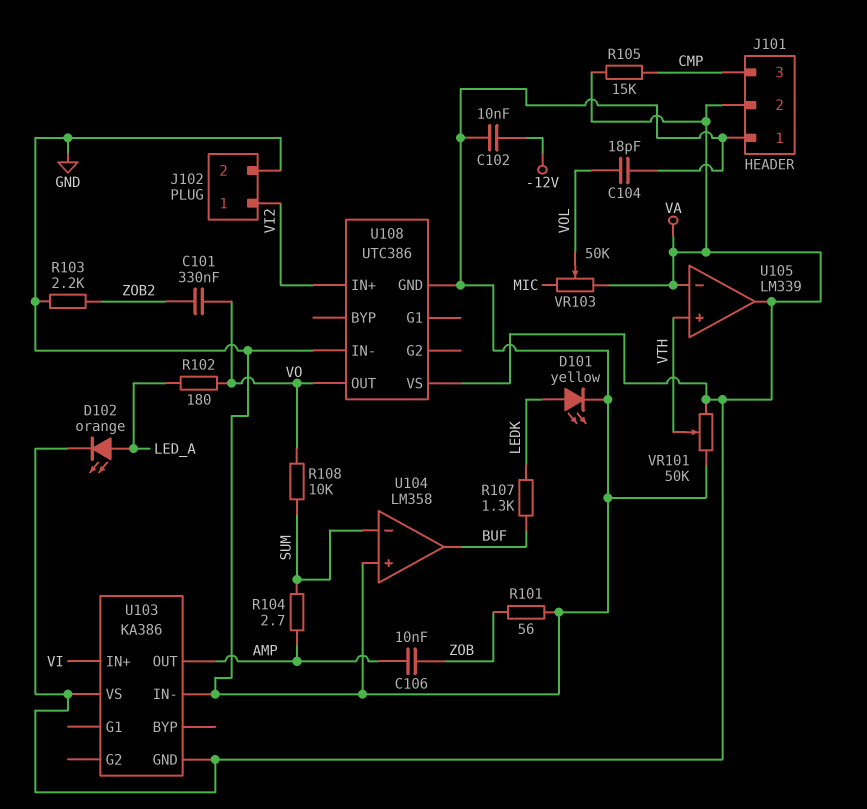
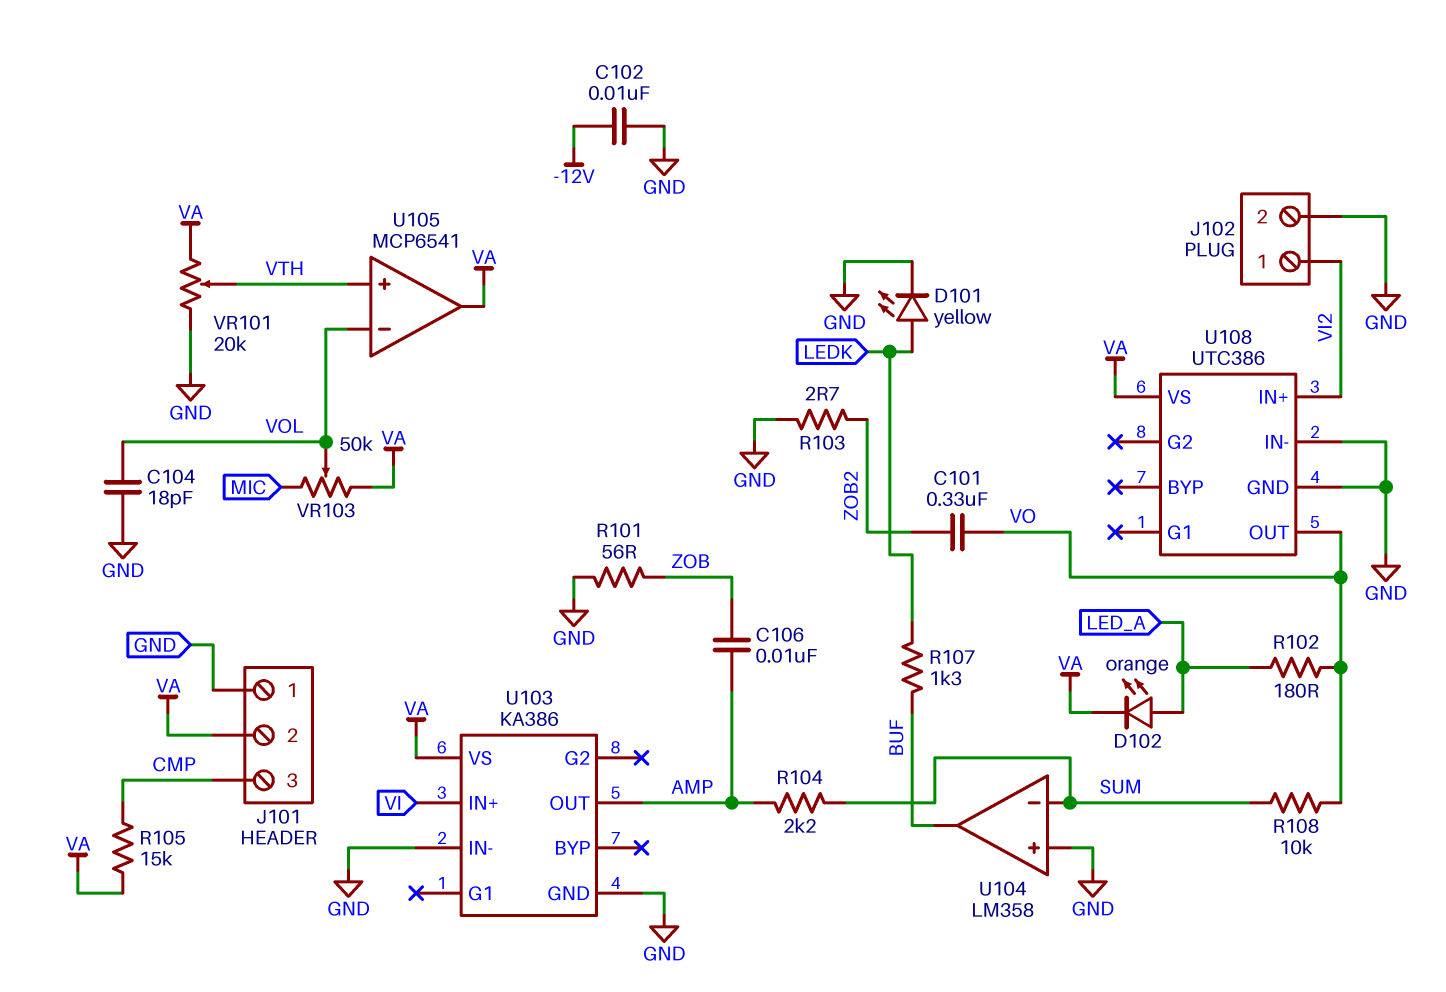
R103: 2.2k (GND, ZOB2) -> 2.7 (GND, ZOB2)
R104: 2.7 (AMP, SUM) -> 2.2k (AMP, SUM)
U103 pin GND: VA -> GND
U105: LM339 -> MCP6541
U105 pin in-: VA -> VOL
VR101: 50k (GND, VA, wiper VTH) -> 20k (GND, VA, wiper VTH)

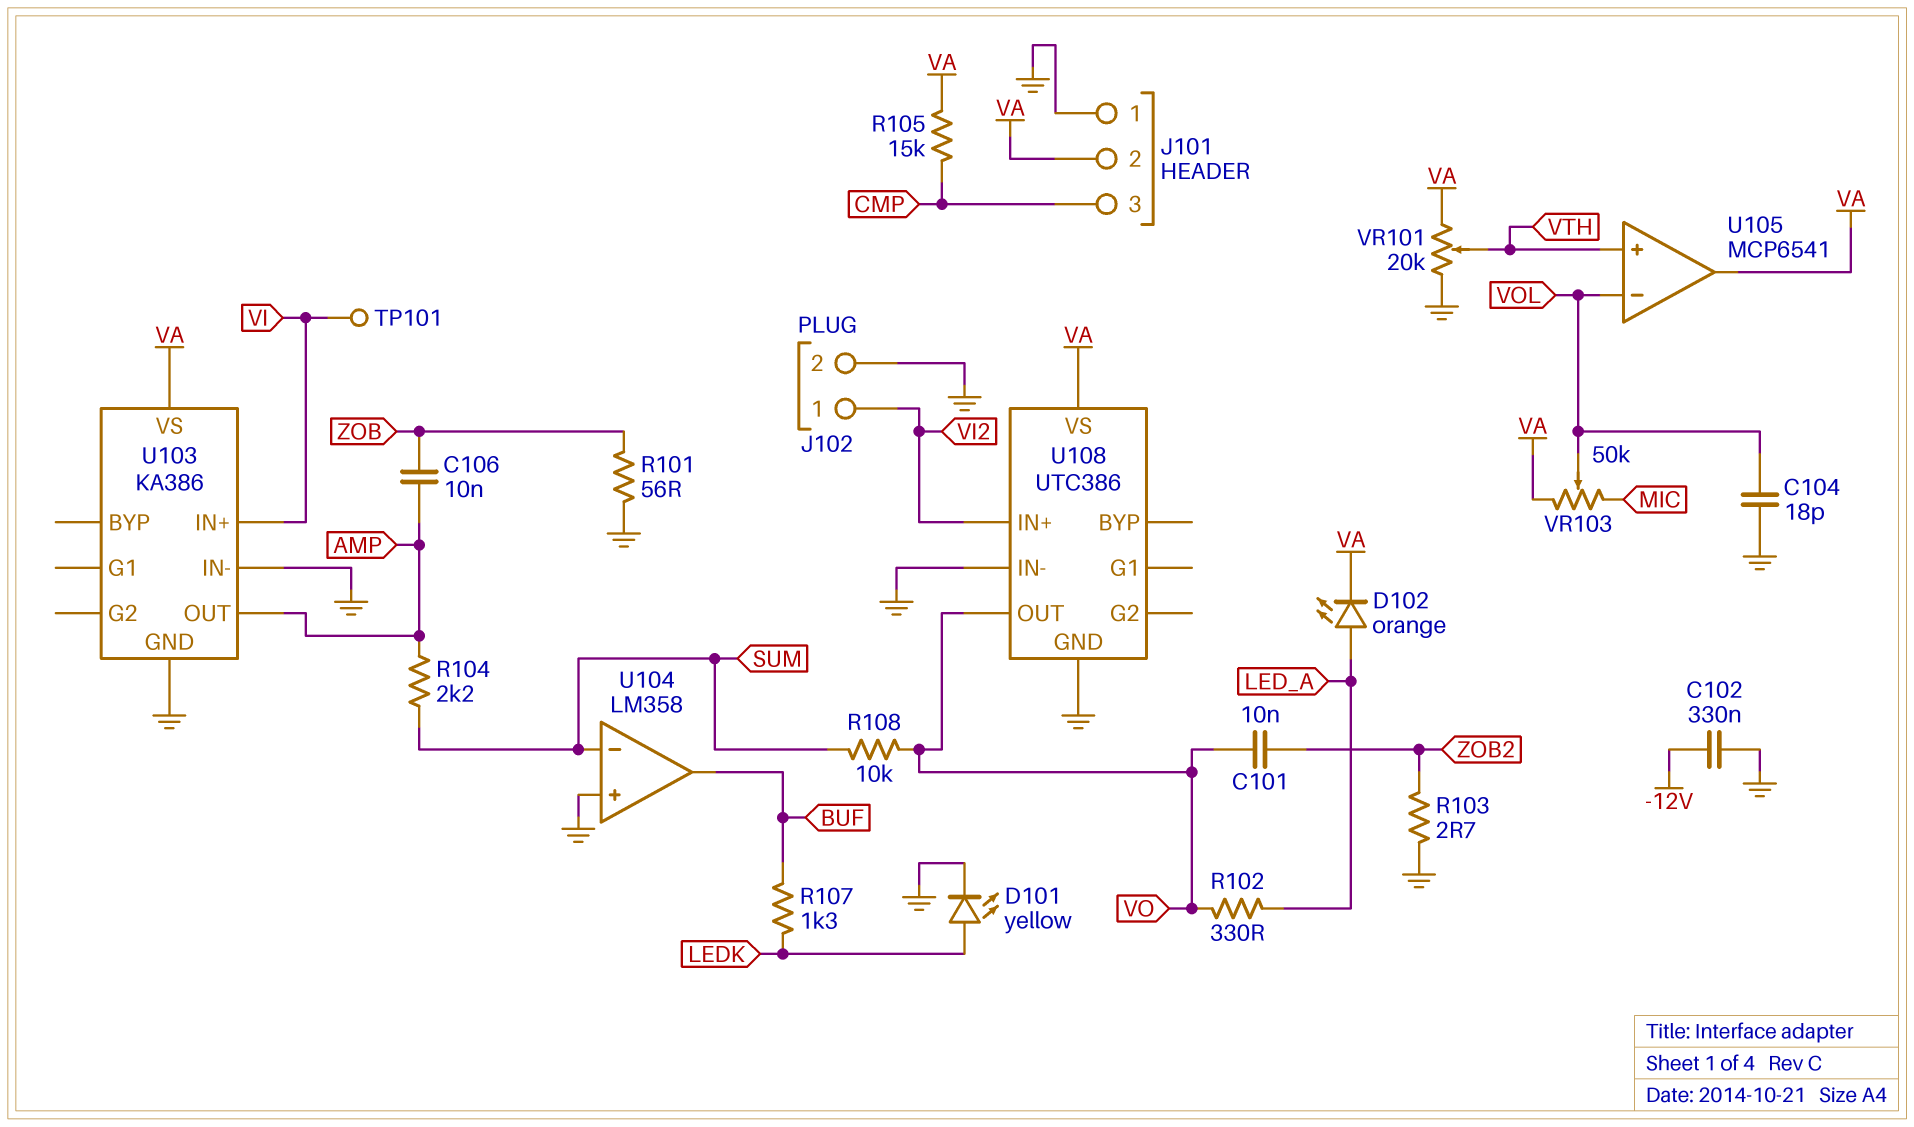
C101: 330nF (VO, ZOB2) -> 10nF (VO, ZOB2)
C102: 10nF (-12V, GND) -> 330nF (-12V, GND)
R102: 180 (LED_A, VO) -> 330 (LED_A, VO)
TP101: none -> test point (VI)

